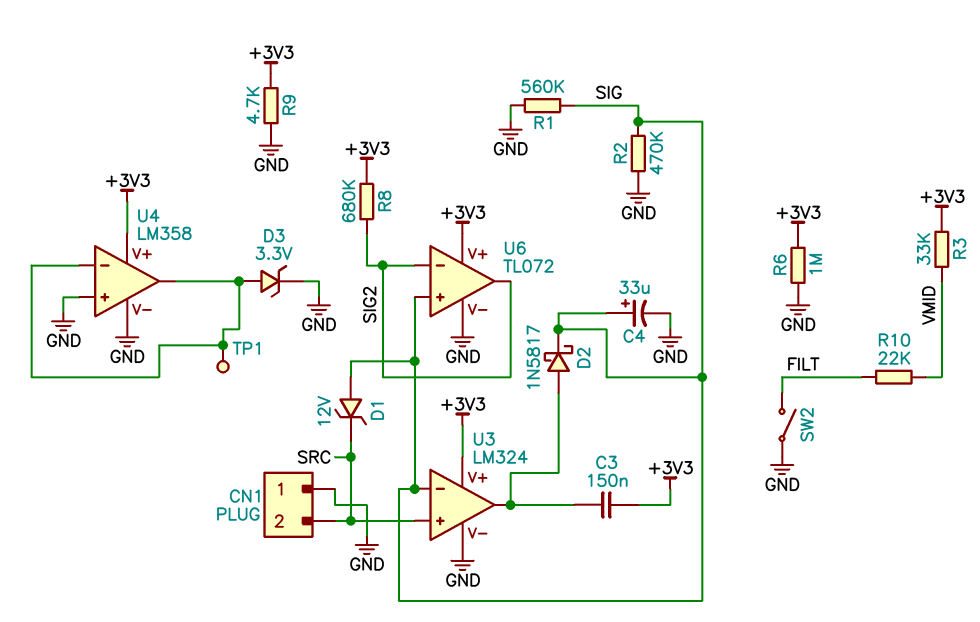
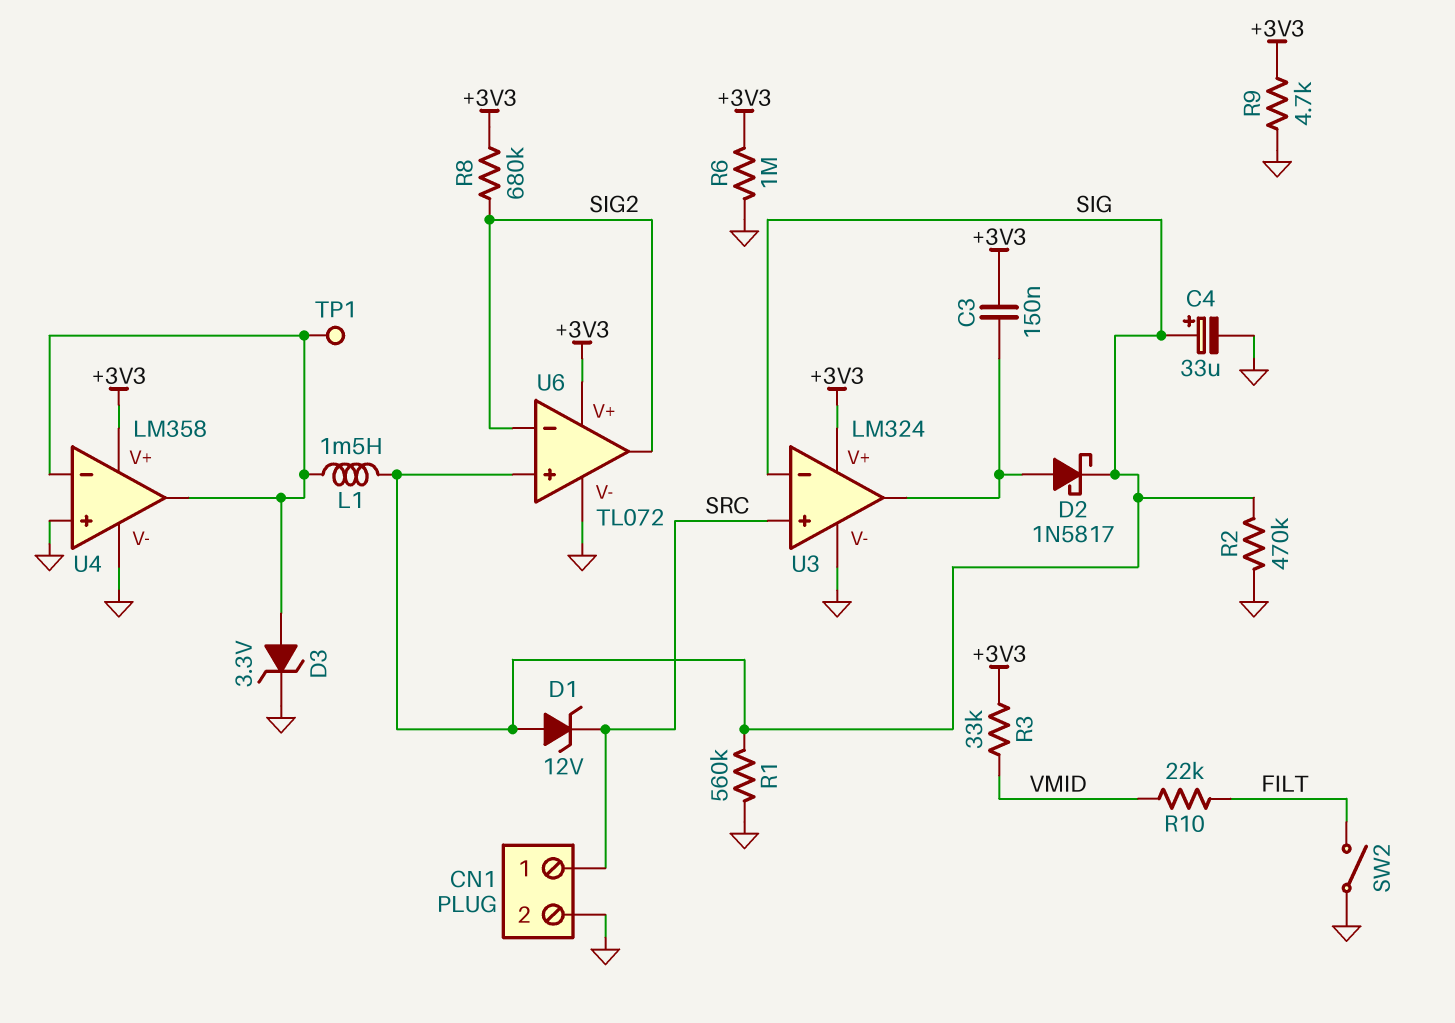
CN1 pin 1: GND -> SRC
CN1 pin 2: SRC -> GND
L1: none -> 1.5mH (SIG, U4/in-)

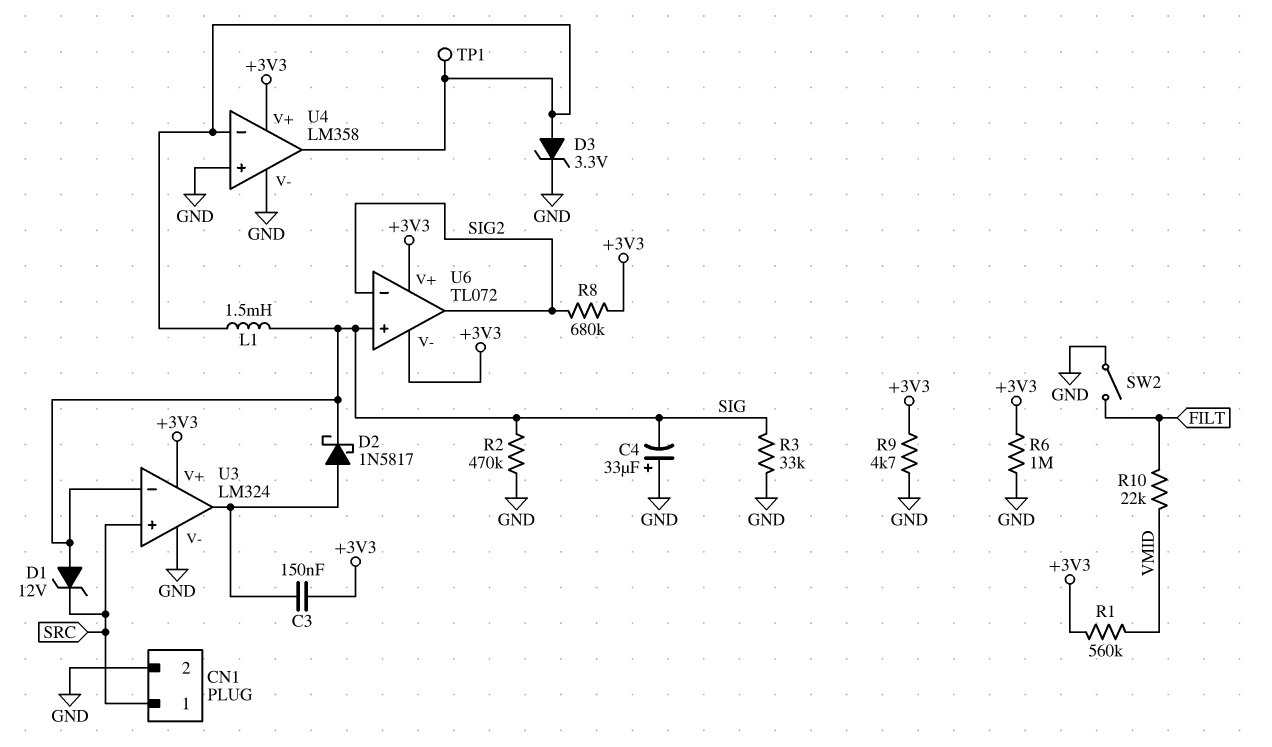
C4: 33uF (plus SIG, minus GND) -> 33uF (plus GND, minus SIG)
R1: 560k (GND, SIG) -> 560k (+3V3, VMID)
R3: 33k (+3V3, VMID) -> 33k (GND, SIG)
U6 pin V-: GND -> +3V3

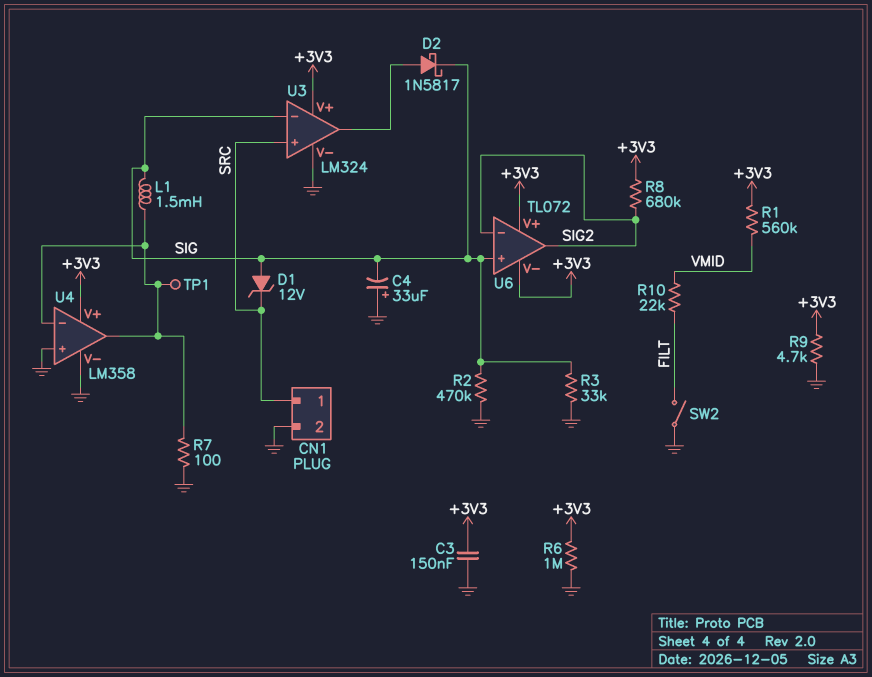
C3: 150nF (+3V3, U3/out) -> 150nF (+3V3, GND)
D3: zener 3.3V (A U4/in-, K GND) -> none
R7: none -> 100 (GND, U4/in-)

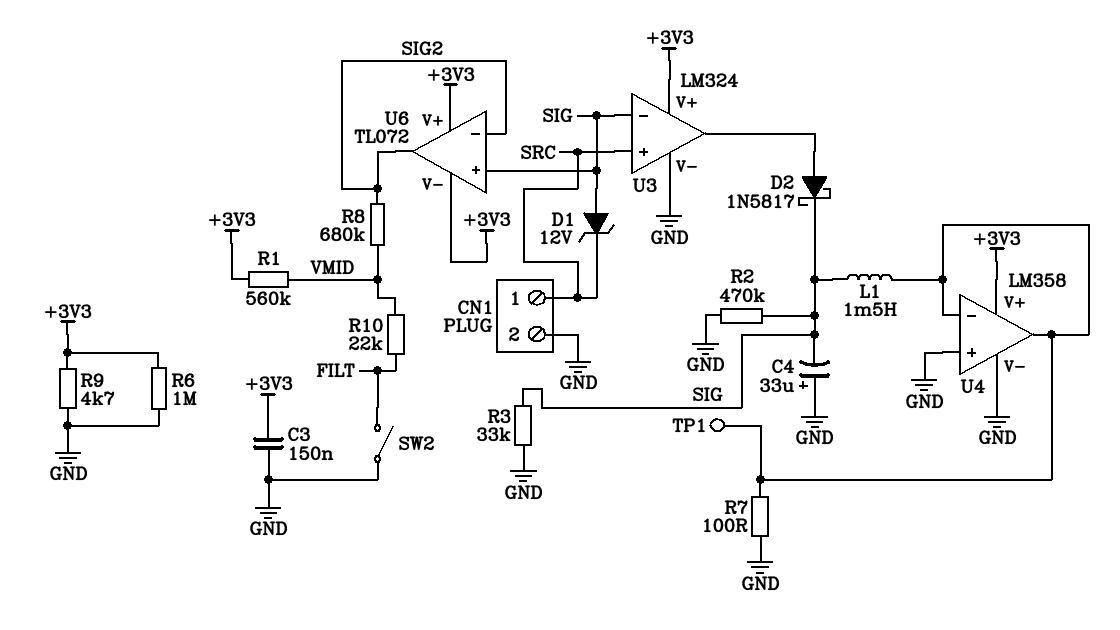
R8: 680k (+3V3, SIG2) -> 680k (SIG2, VMID)

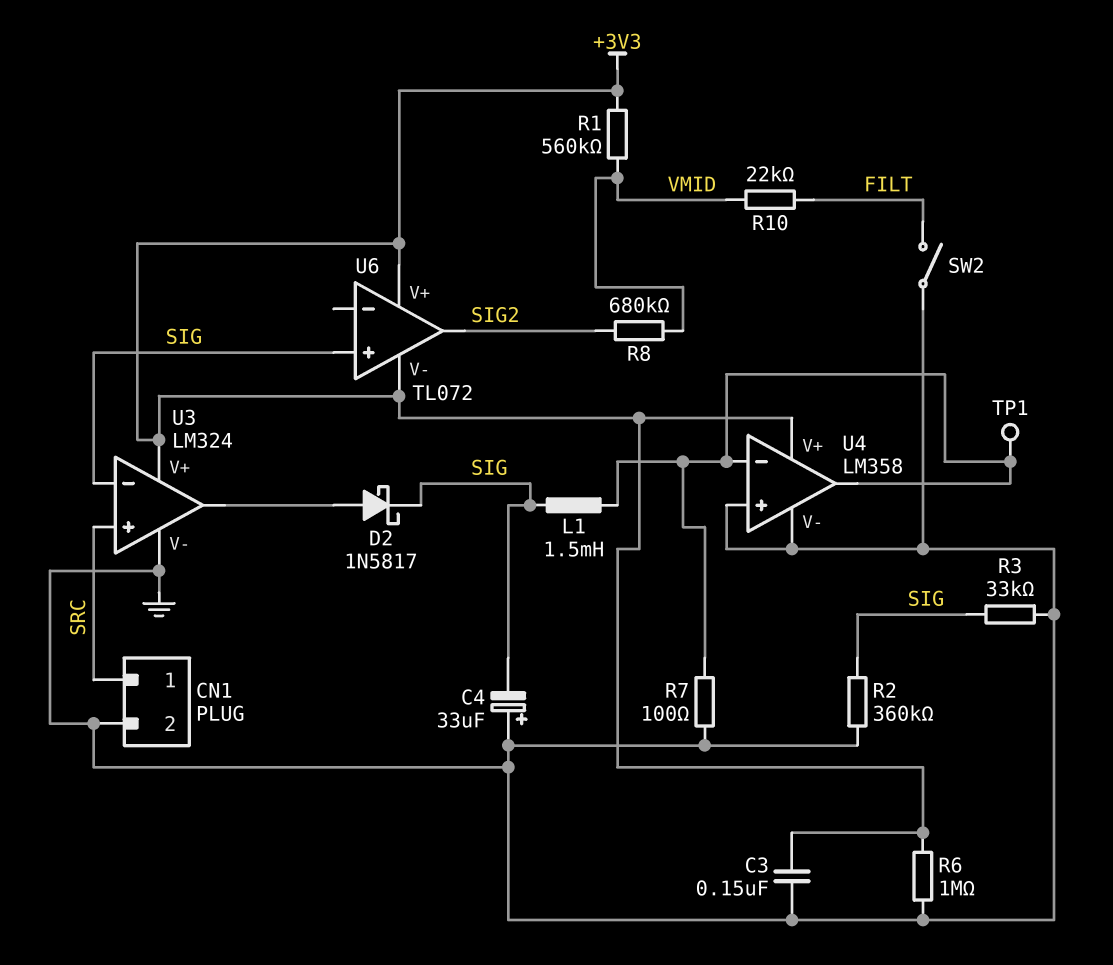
D1: zener 12V (A SIG, K SRC) -> none
R2: 470k (GND, SIG) -> 360k (GND, SIG)
R9: 4.7k (+3V3, GND) -> none
U6 pin in-: SIG2 -> none

